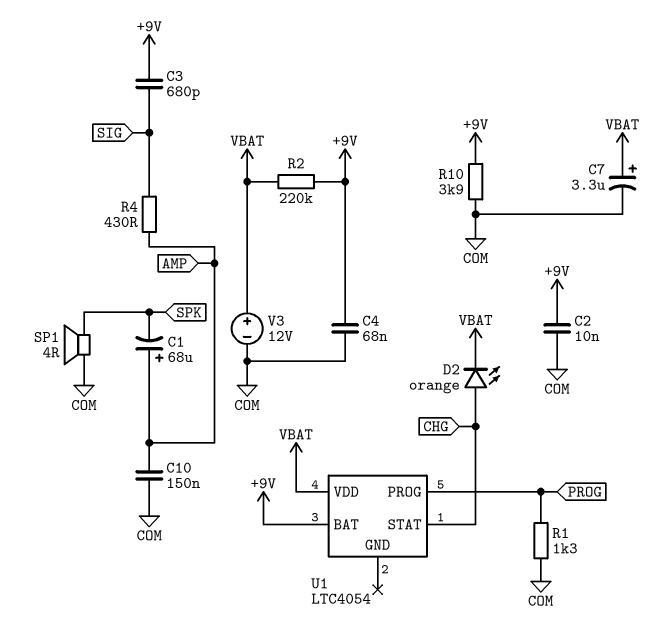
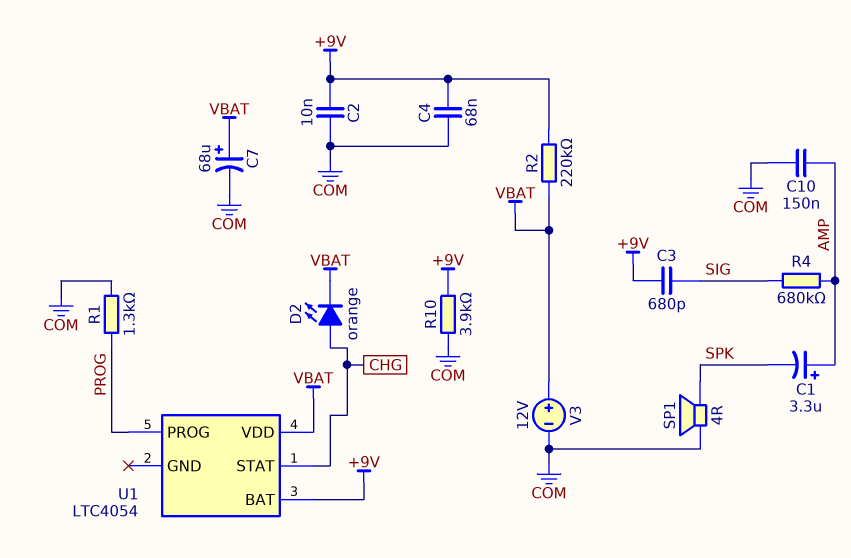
C1: 68uF (plus AMP, minus SPK) -> 3.3uF (plus AMP, minus SPK)
C7: 3.3uF (plus VBAT, minus COM) -> 68uF (plus VBAT, minus COM)
R4: 430 (AMP, SIG) -> 680k (AMP, SIG)

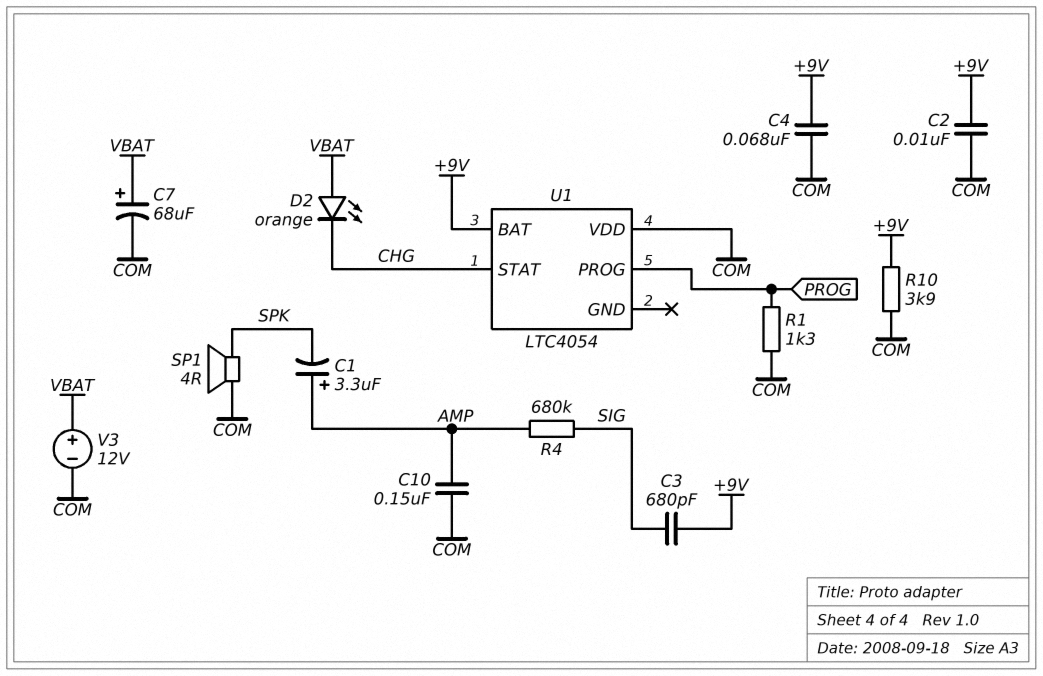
D2: LED orange (A CHG, K VBAT) -> LED orange (A VBAT, K CHG)
R2: 220k (+9V, VBAT) -> none
U1 pin VDD: VBAT -> COM

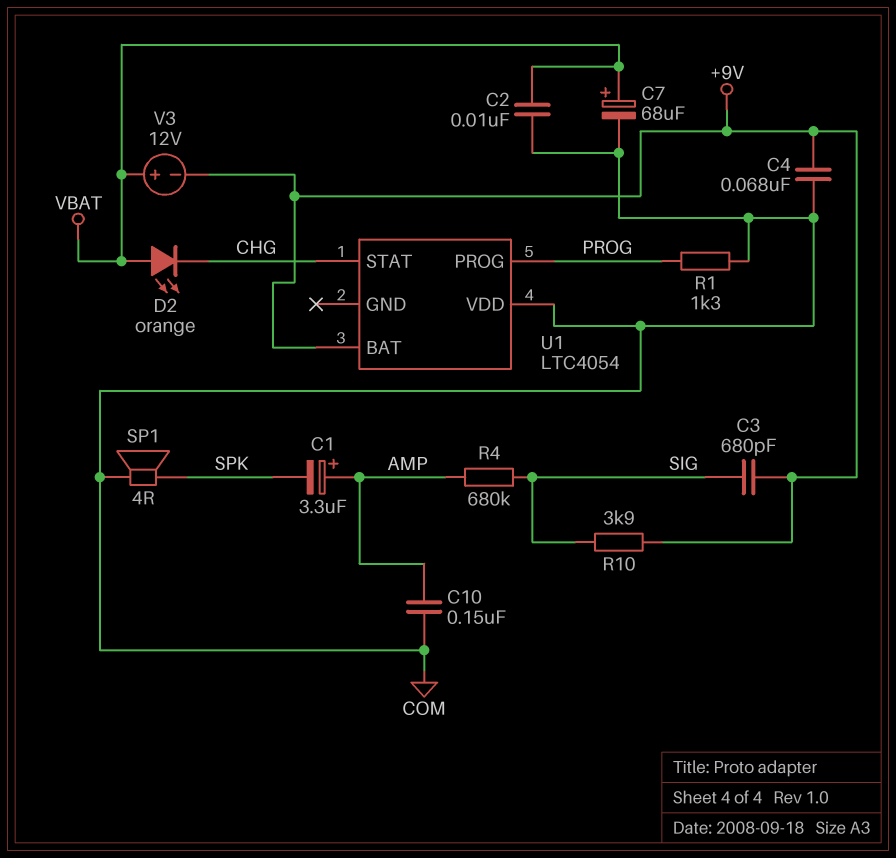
C2: 10nF (+9V, COM) -> 10nF (COM, VBAT)
R10: 3.9k (+9V, COM) -> 3.9k (+9V, SIG)
V3: 12V (plus VBAT, minus COM) -> 12V (plus VBAT, minus +9V)

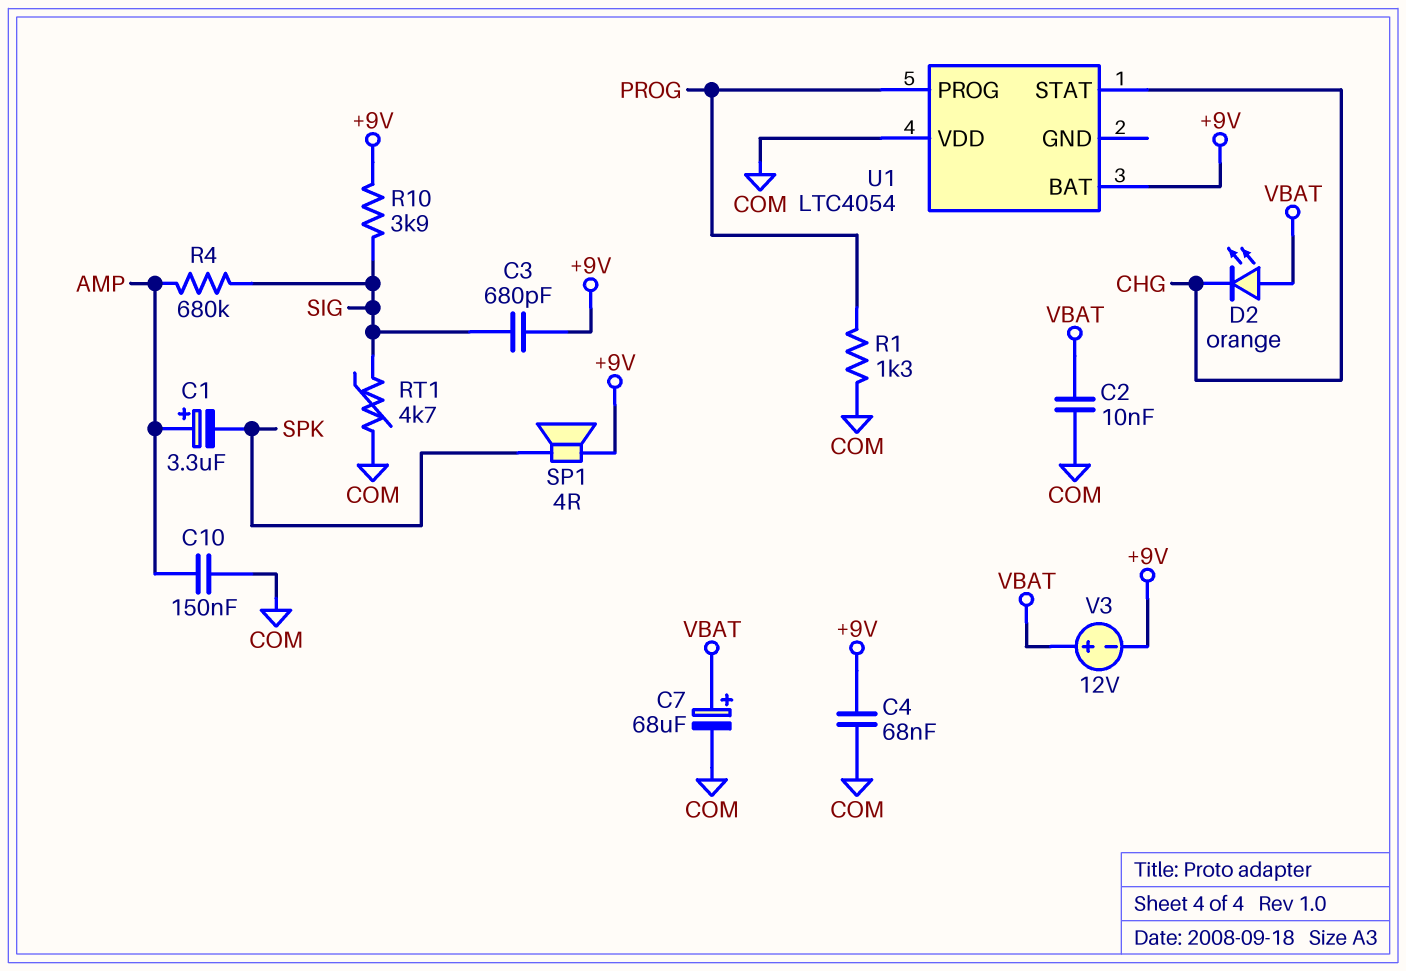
RT1: none -> 4.7k (COM, SIG)
SP1: speaker 4R (COM, SPK) -> speaker 4R (+9V, SPK)

